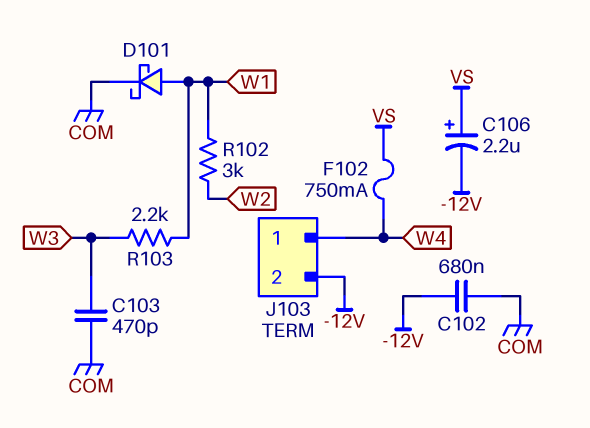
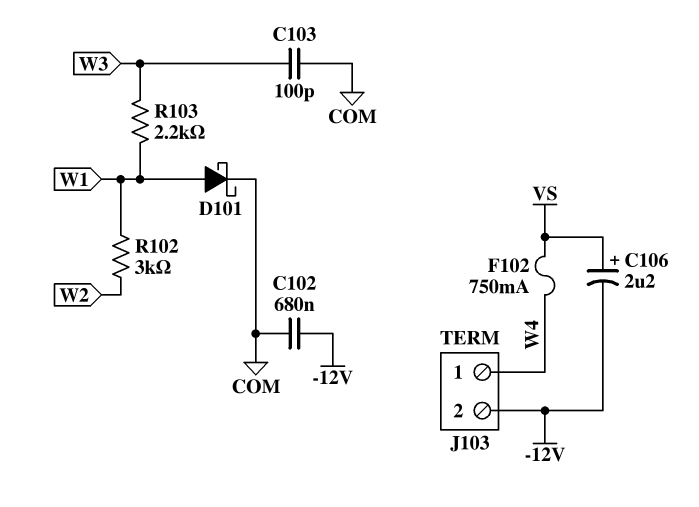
C103: 470pF (COM, W3) -> 100pF (COM, W3)

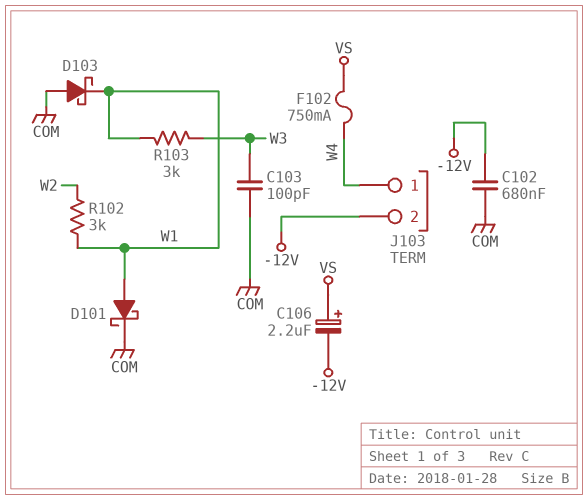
D103: none -> schottky (A COM, K W1)
R103: 2.2k (W1, W3) -> 3k (W1, W3)

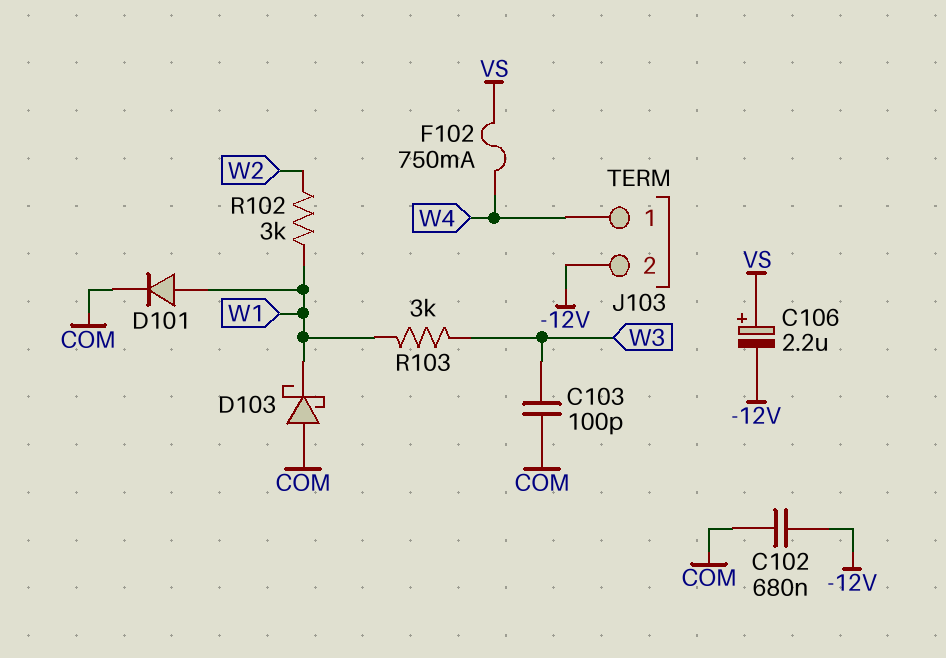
D101: schottky (A W1, K COM) -> diode (A W1, K COM)

